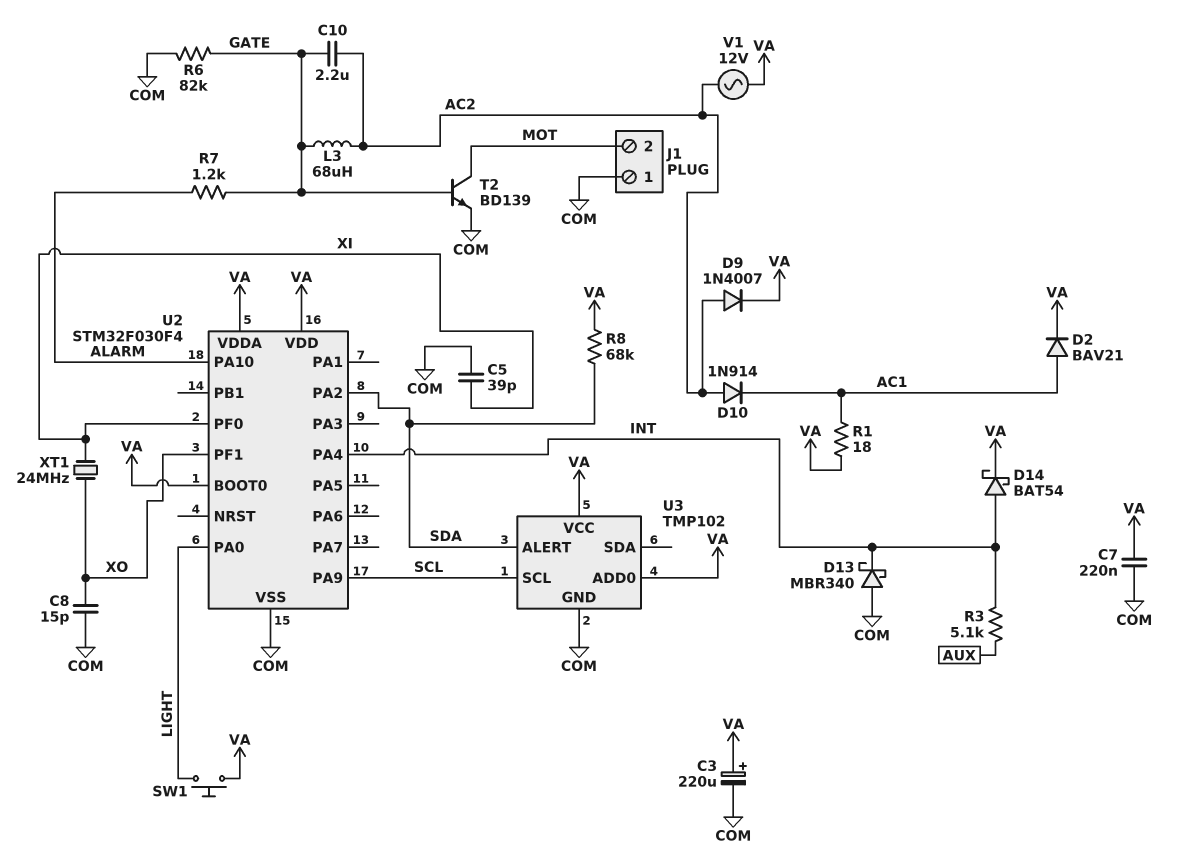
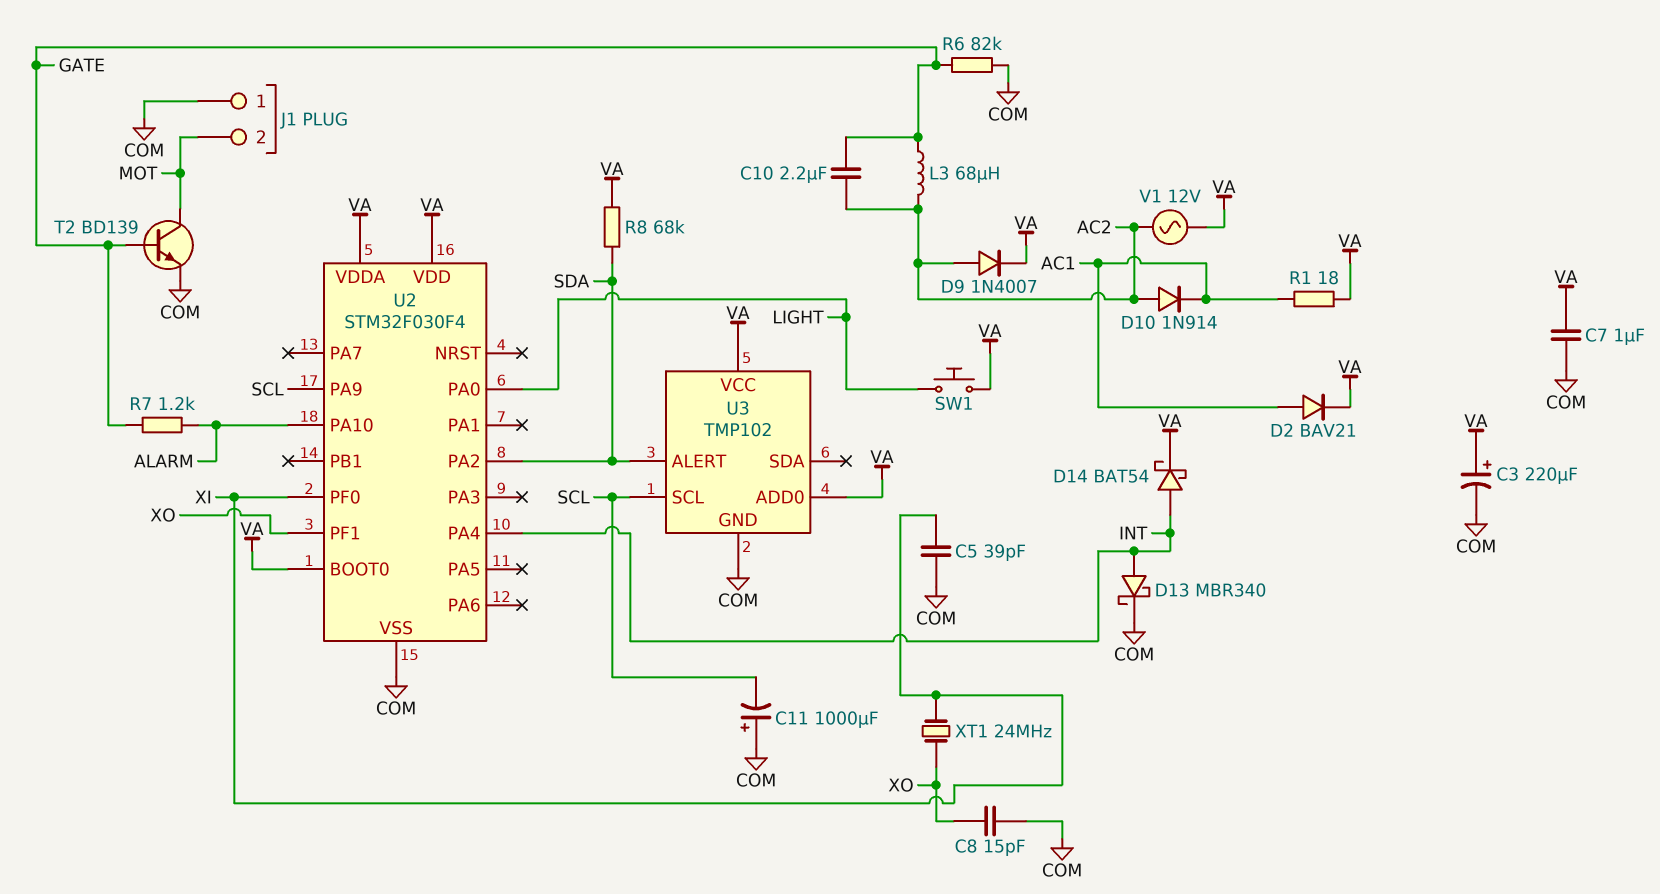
C7: 220nF (COM, VA) -> 1uF (COM, VA)
C11: none -> 1000uF (plus COM, minus SCL)
D13: schottky MBR340 (A COM, K INT) -> schottky MBR340 (A INT, K COM)
R3: 5.1k (AUX, INT) -> none

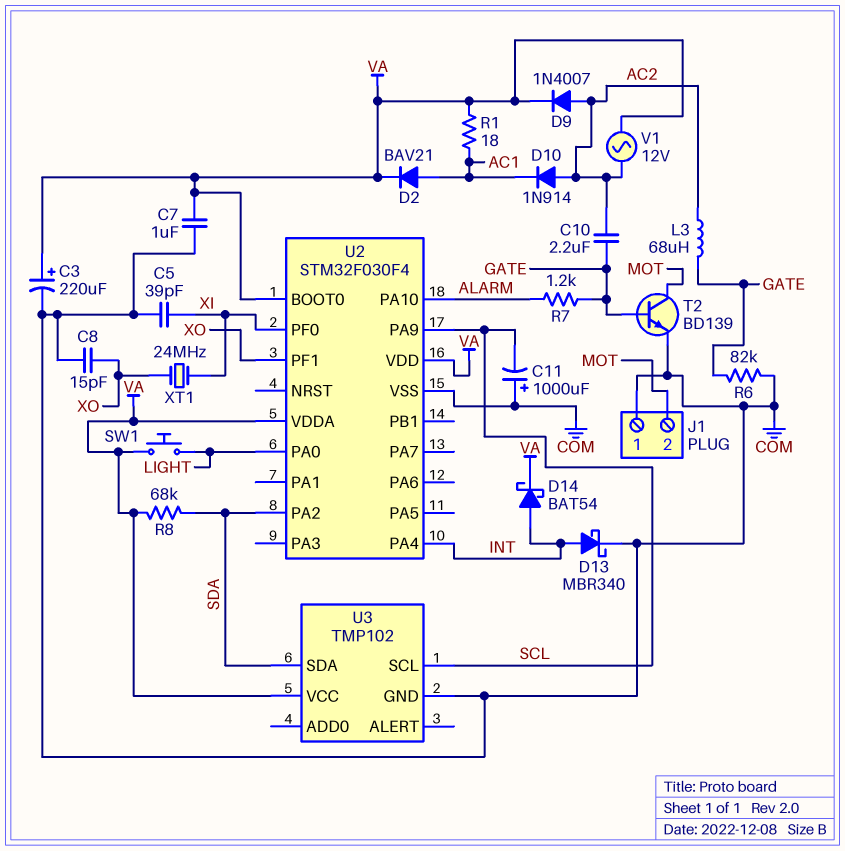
U3 pin ADD0: VA -> none
U3 pin ALERT: SDA -> none
U3 pin SDA: none -> SDA

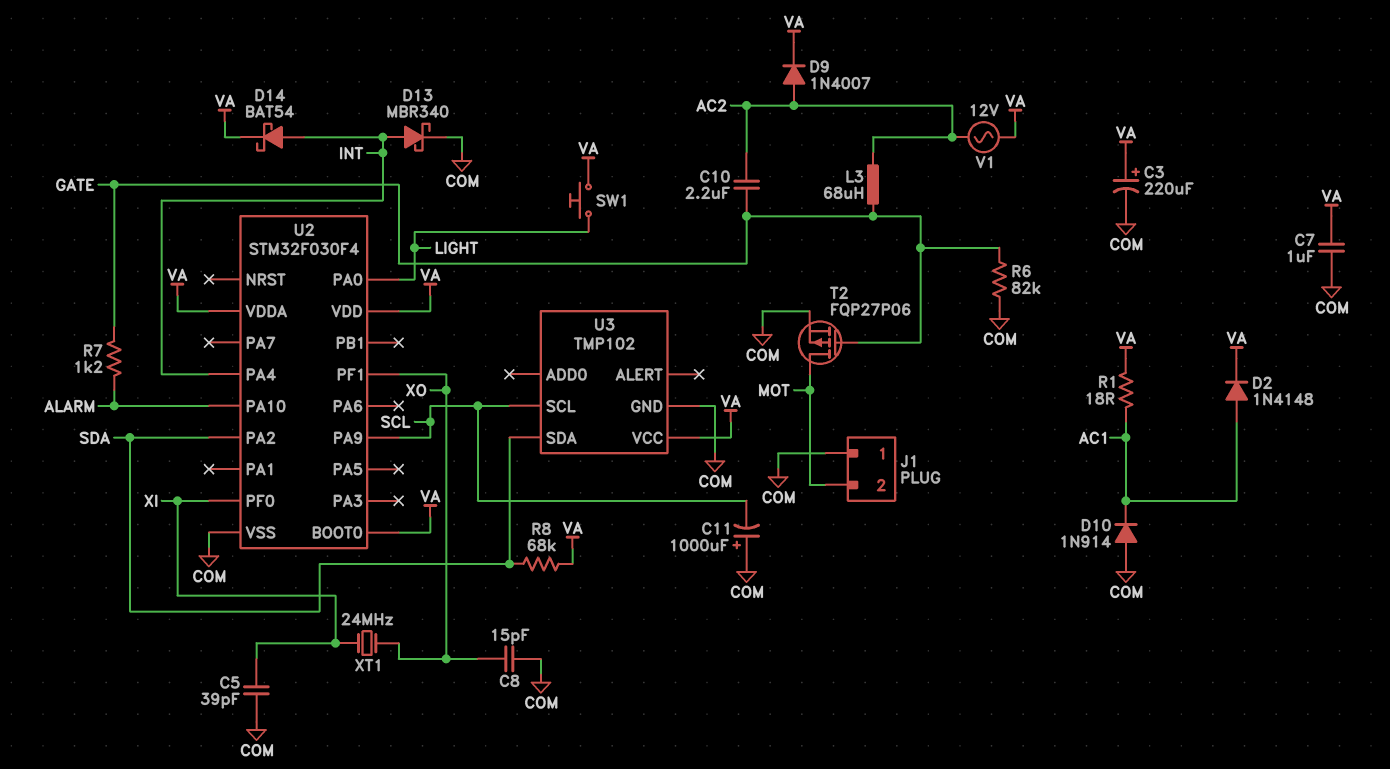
D2: diode BAV21 (A AC1, K VA) -> diode 1N4148 (A AC1, K VA)
D10: diode 1N914 (A AC2, K AC1) -> diode 1N914 (A COM, K AC1)
T2: NPN BD139 (B GATE, C MOT, E COM) -> PMOS FQP27P06 (G GATE, D MOT, S COM)

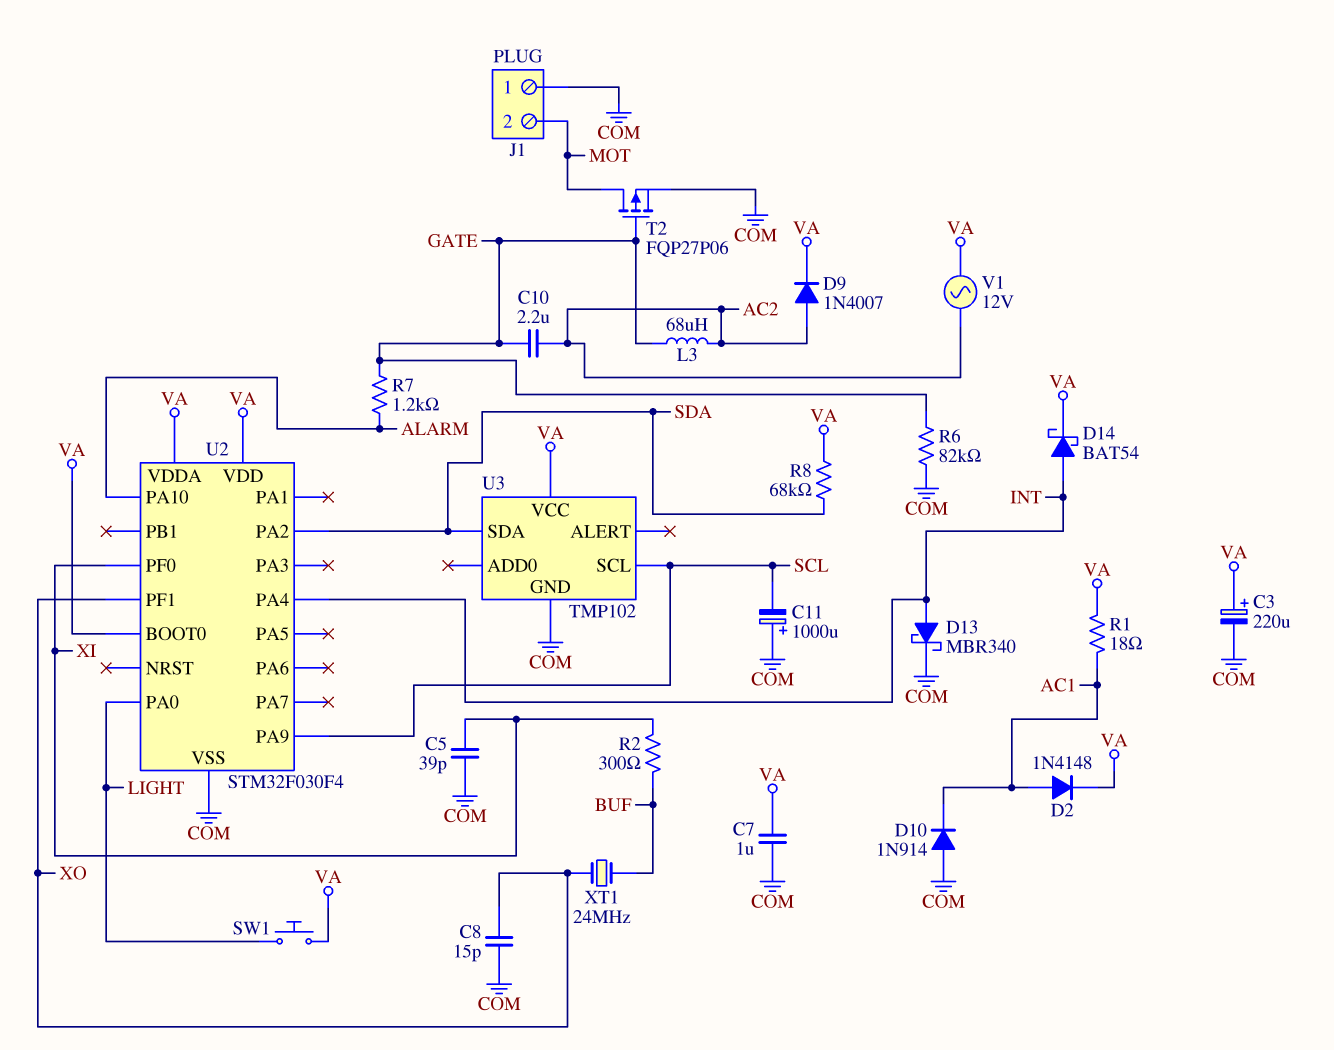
R2: none -> 300 (BUF, XI)
XT1: 24MHz (XI, XO) -> 24MHz (BUF, XO)

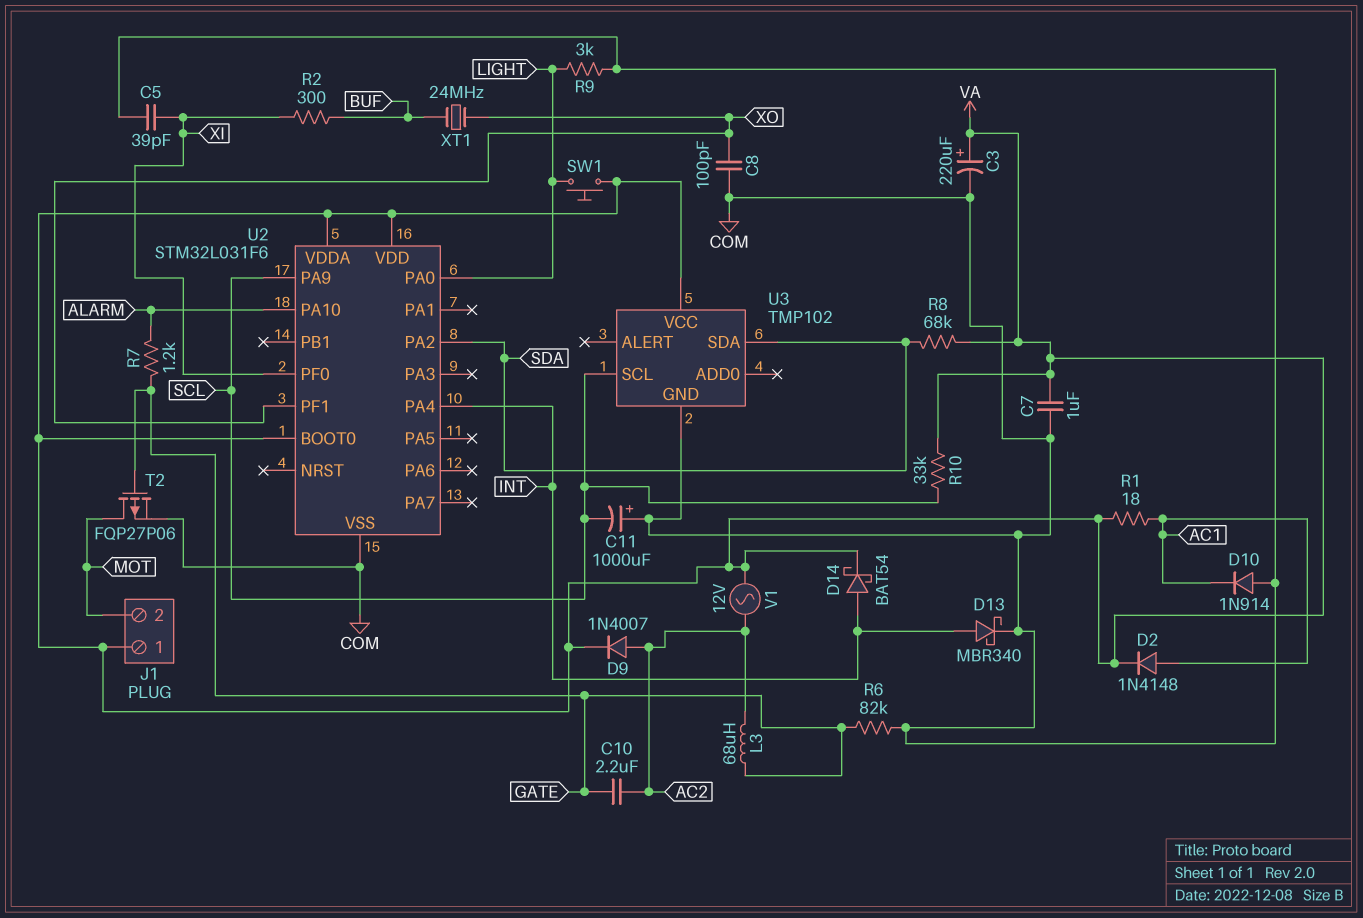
C8: 15pF (COM, XO) -> 100pF (COM, XO)
J1 pin 1: COM -> VA
R9: none -> 3k (COM, LIGHT)
R10: none -> 33k (SCL, VA)
U2: STM32F030F4 -> STM32L031F6

